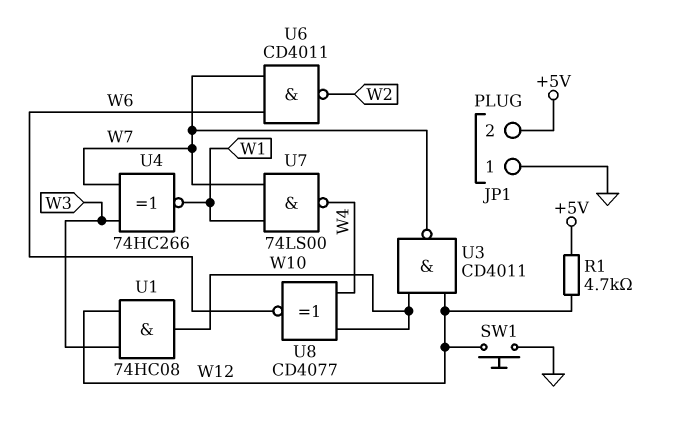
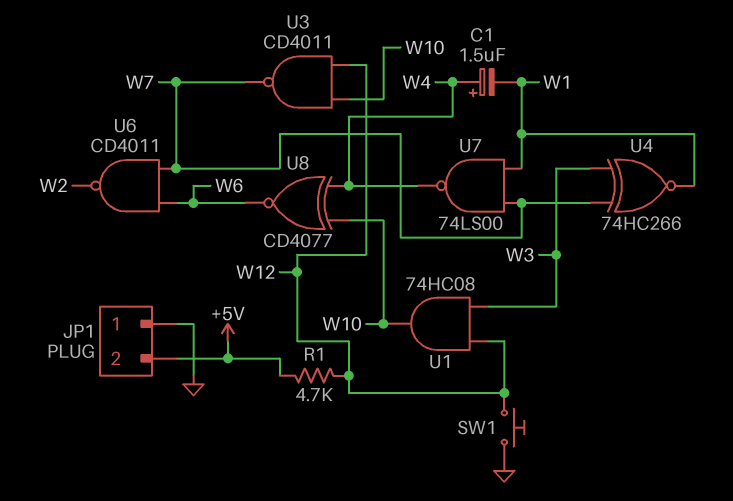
C1: none -> 1.5uF (plus W4, minus W1)

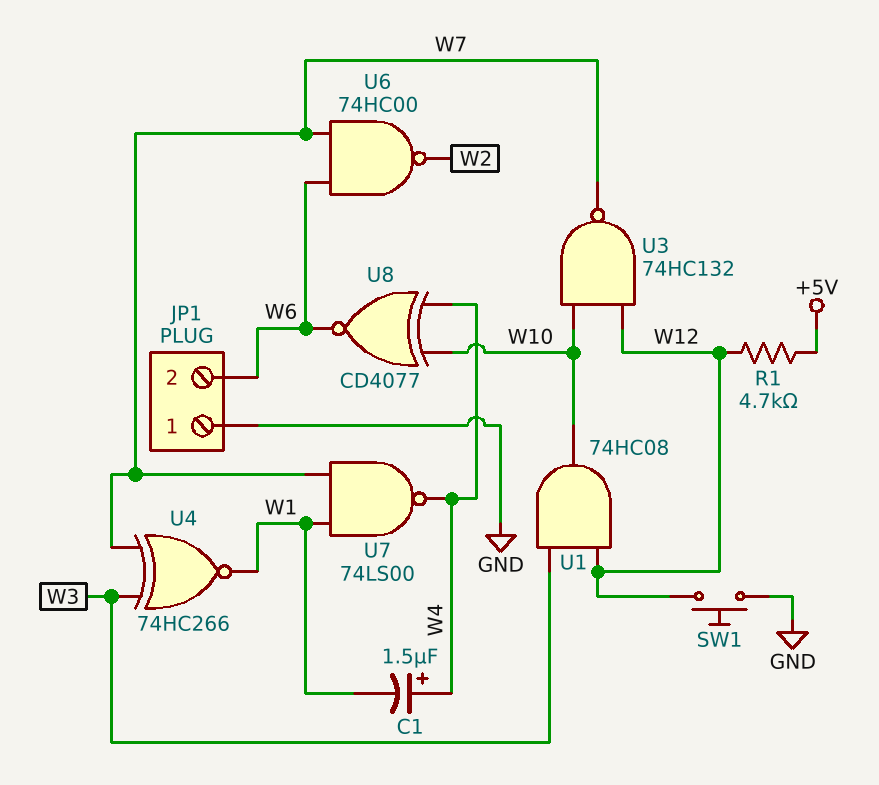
JP1 pin 2: +5V -> W6
U3: NAND CD4011 (in W10, in W12, out W7) -> NAND 74HC132 (in W10, in W12, out W7)
U6: NAND CD4011 (in W6, in W7, out W2) -> NAND 74HC00 (in W6, in W7, out W2)

